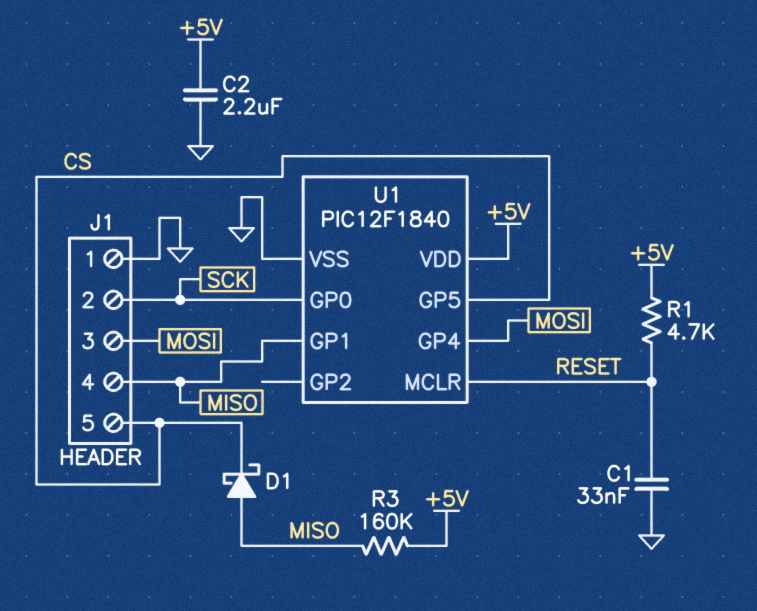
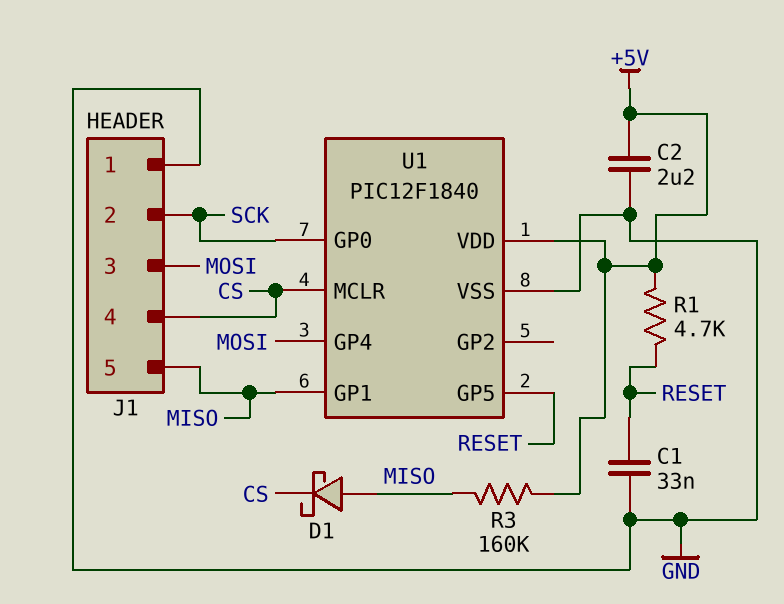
J1 pin 4: MISO -> CS
J1 pin 5: CS -> MISO
U1 pin GP5: CS -> RESET
U1 pin MCLR: RESET -> CS

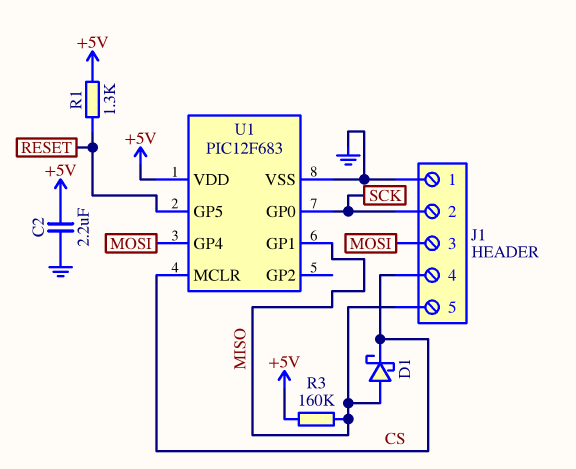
C1: 33nF (GND, RESET) -> none
R1: 4.7k (+5V, RESET) -> 1.3k (+5V, RESET)
U1: PIC12F1840 -> PIC12F683

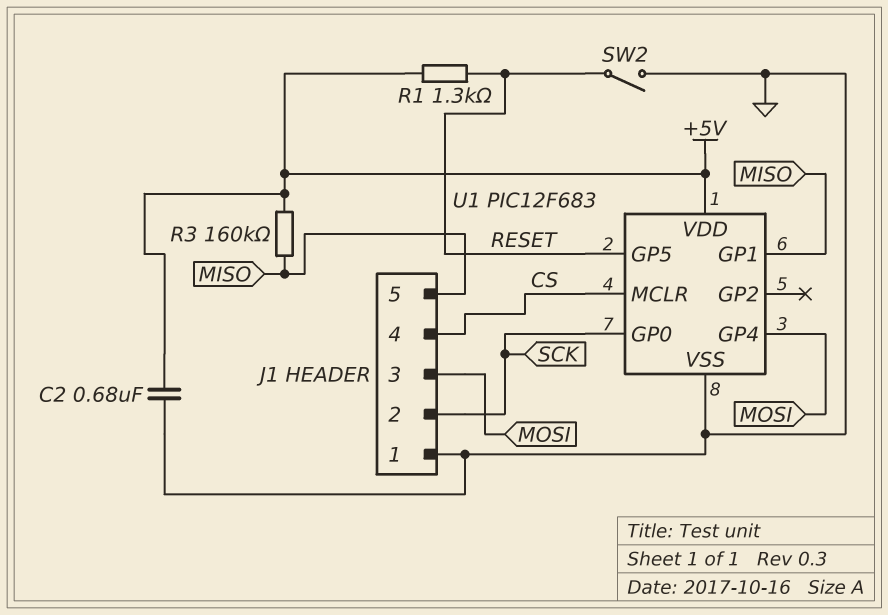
C2: 2.2uF (+5V, GND) -> 680nF (+5V, GND)
D1: schottky (A MISO, K CS) -> none
SW2: none -> switch (GND, RESET)

